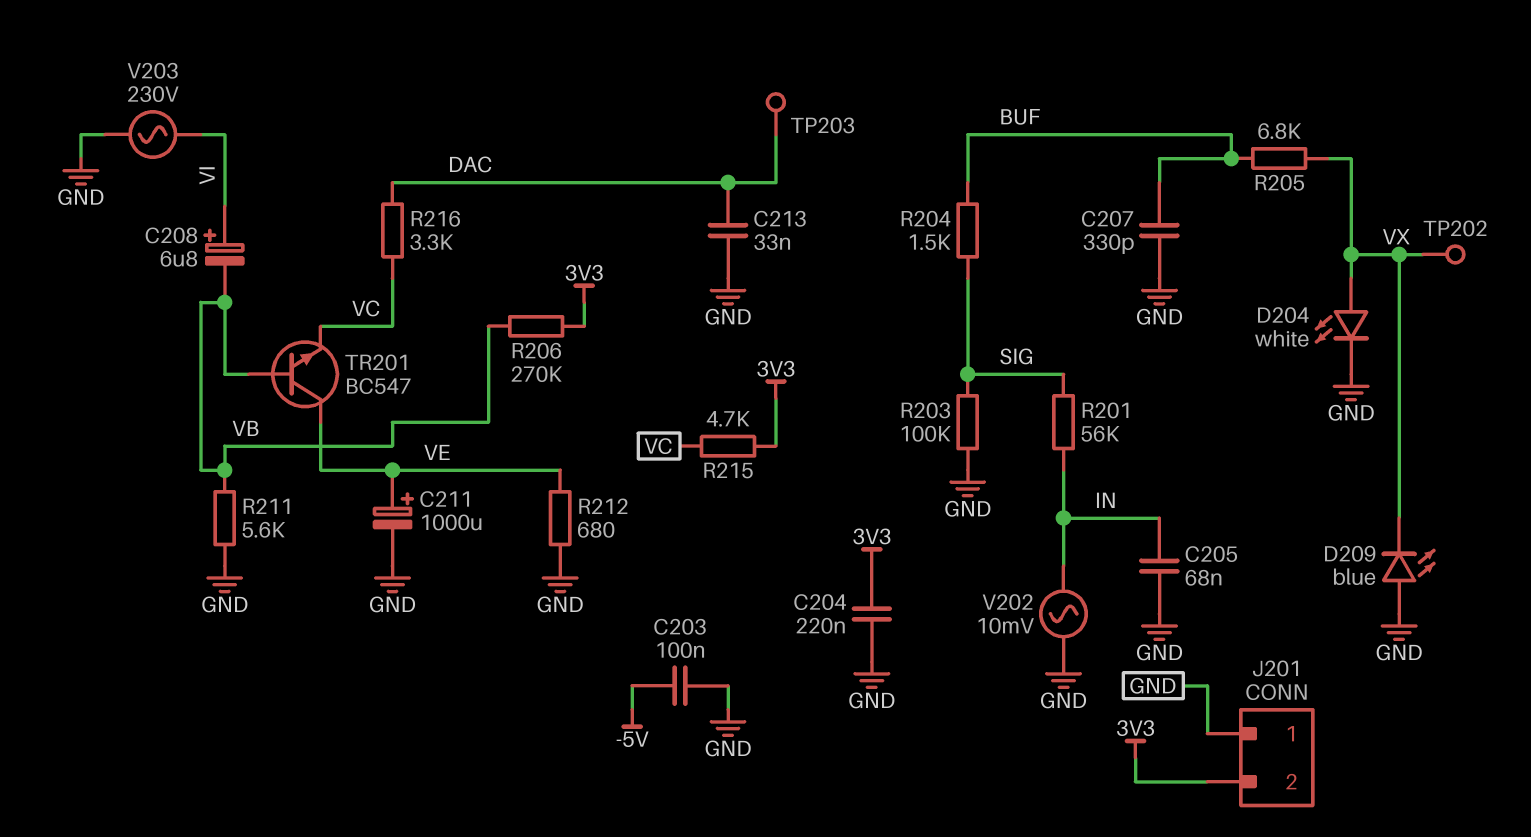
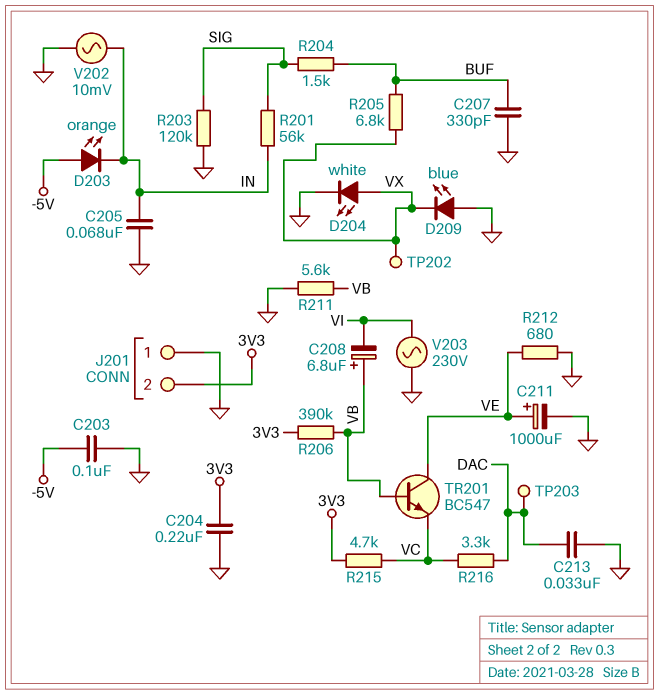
C208: 6.8uF (plus VI, minus VB) -> 6.8uF (plus VB, minus VI)
D203: none -> LED orange (A -5V, K IN)
R203: 100k (GND, SIG) -> 120k (GND, SIG)
R206: 270k (3V3, VB) -> 390k (3V3, VB)

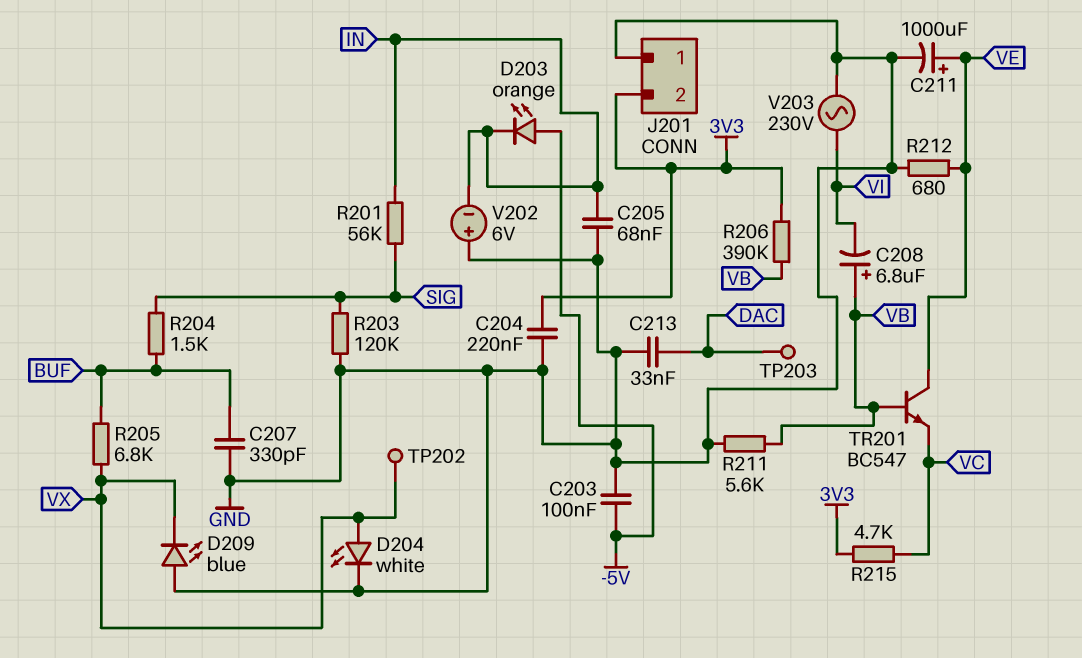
R216: 3.3k (DAC, VC) -> none
V202: AC 10mV (GND, IN) -> 6V (plus GND, minus IN)

